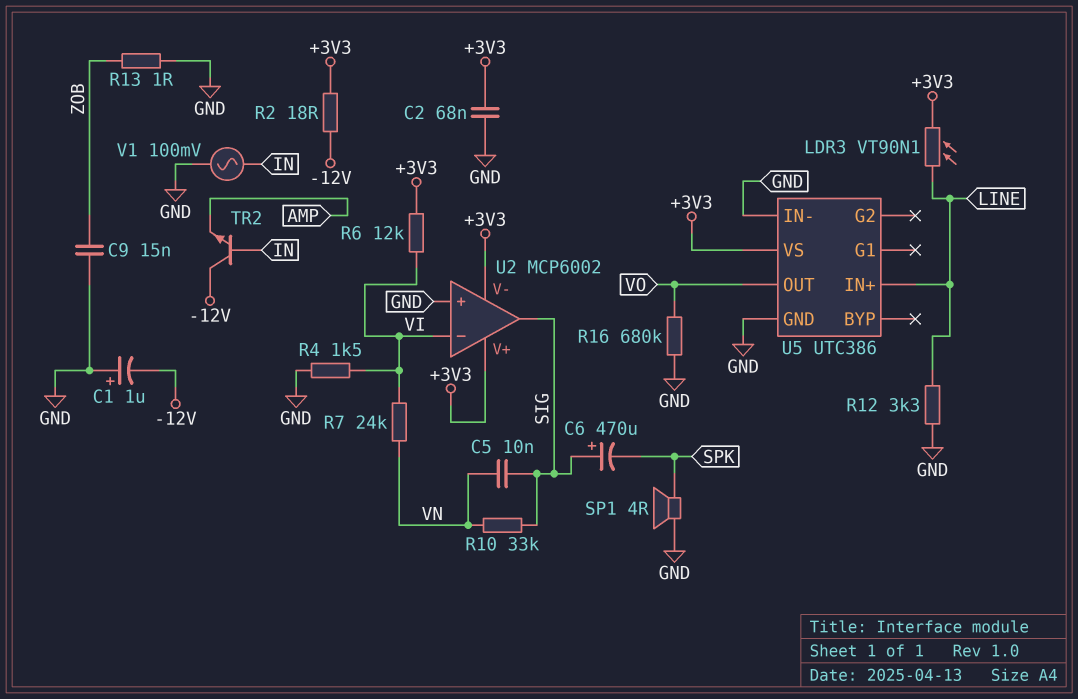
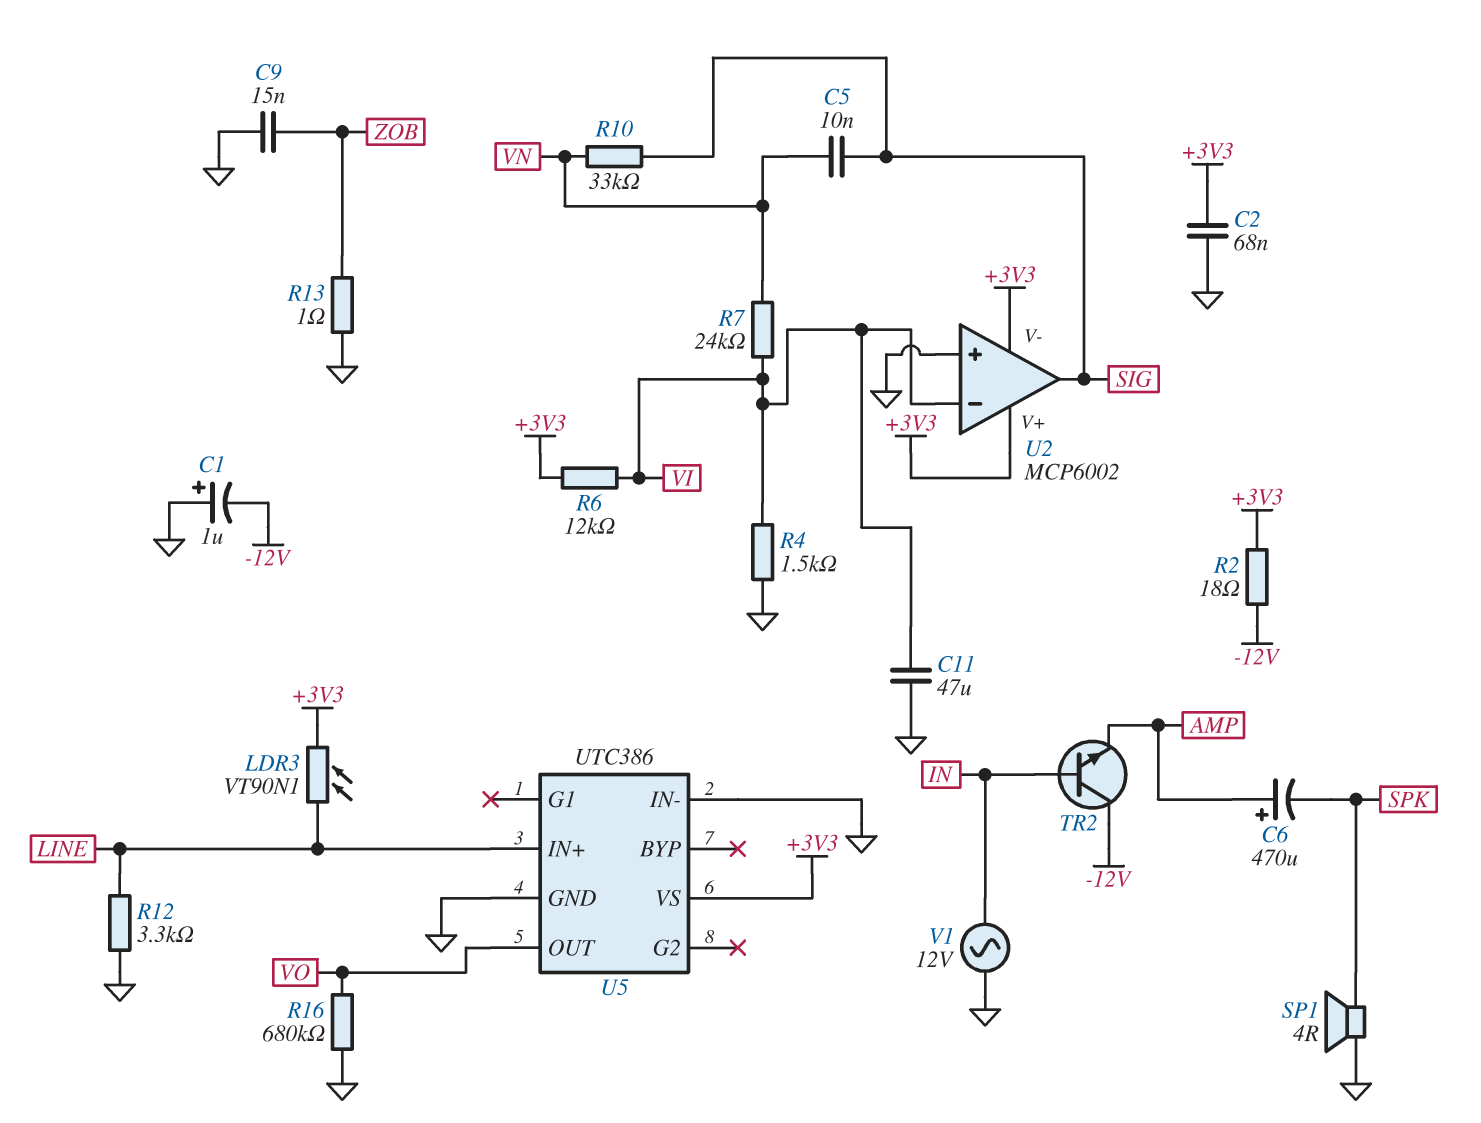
C6: 470uF (plus SIG, minus SPK) -> 470uF (plus AMP, minus SPK)
C11: none -> 47uF (GND, VI)
V1: AC 100mV (GND, IN) -> AC 12V (GND, IN)

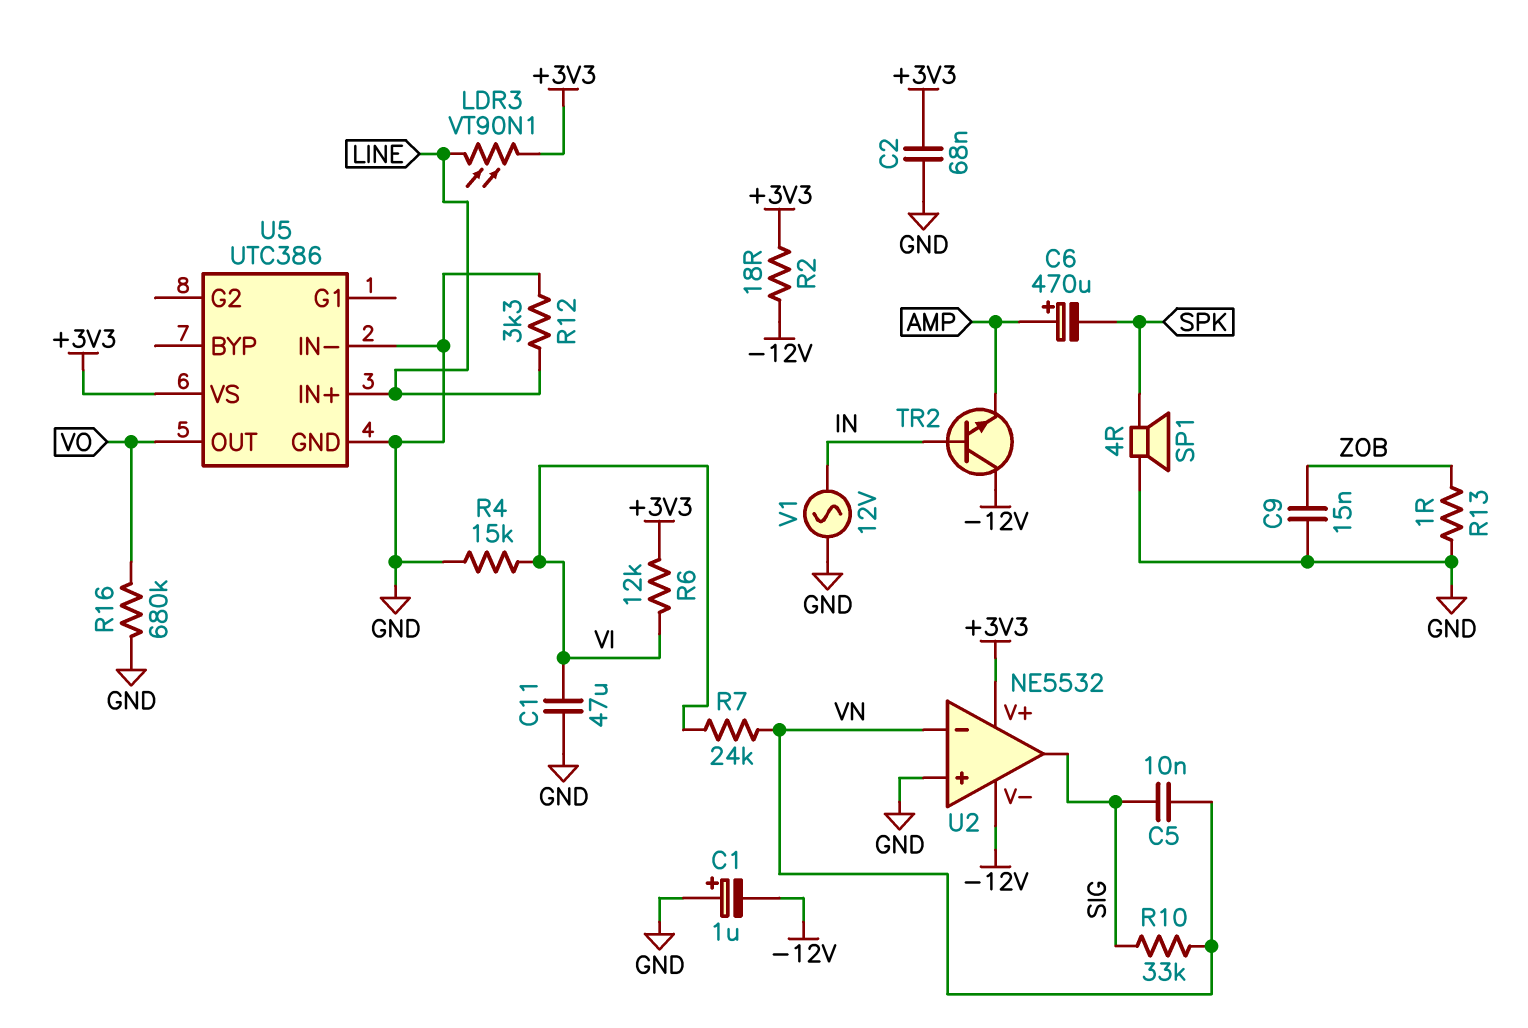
R4: 1.5k (GND, VI) -> 15k (GND, VI)
U2: MCP6002 -> NE5532
U2 pin V-: +3V3 -> -12V
U2 pin in-: VI -> VN

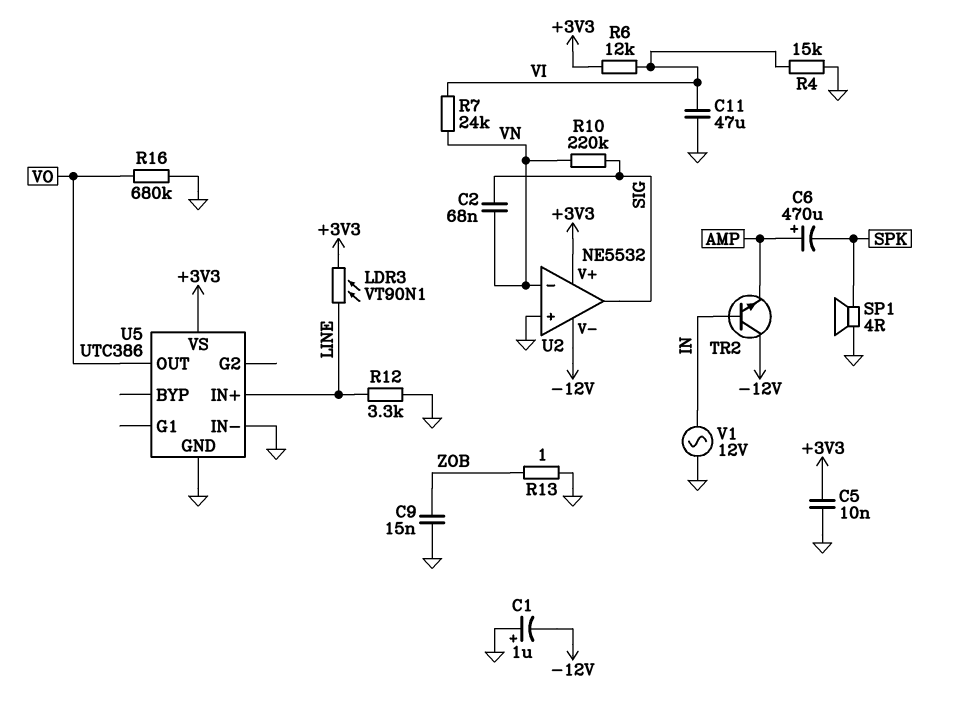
C2: 68nF (+3V3, GND) -> 68nF (SIG, VN)
C5: 10nF (SIG, VN) -> 10nF (+3V3, GND)
R2: 18 (+3V3, -12V) -> none
R10: 33k (SIG, VN) -> 220k (SIG, VN)

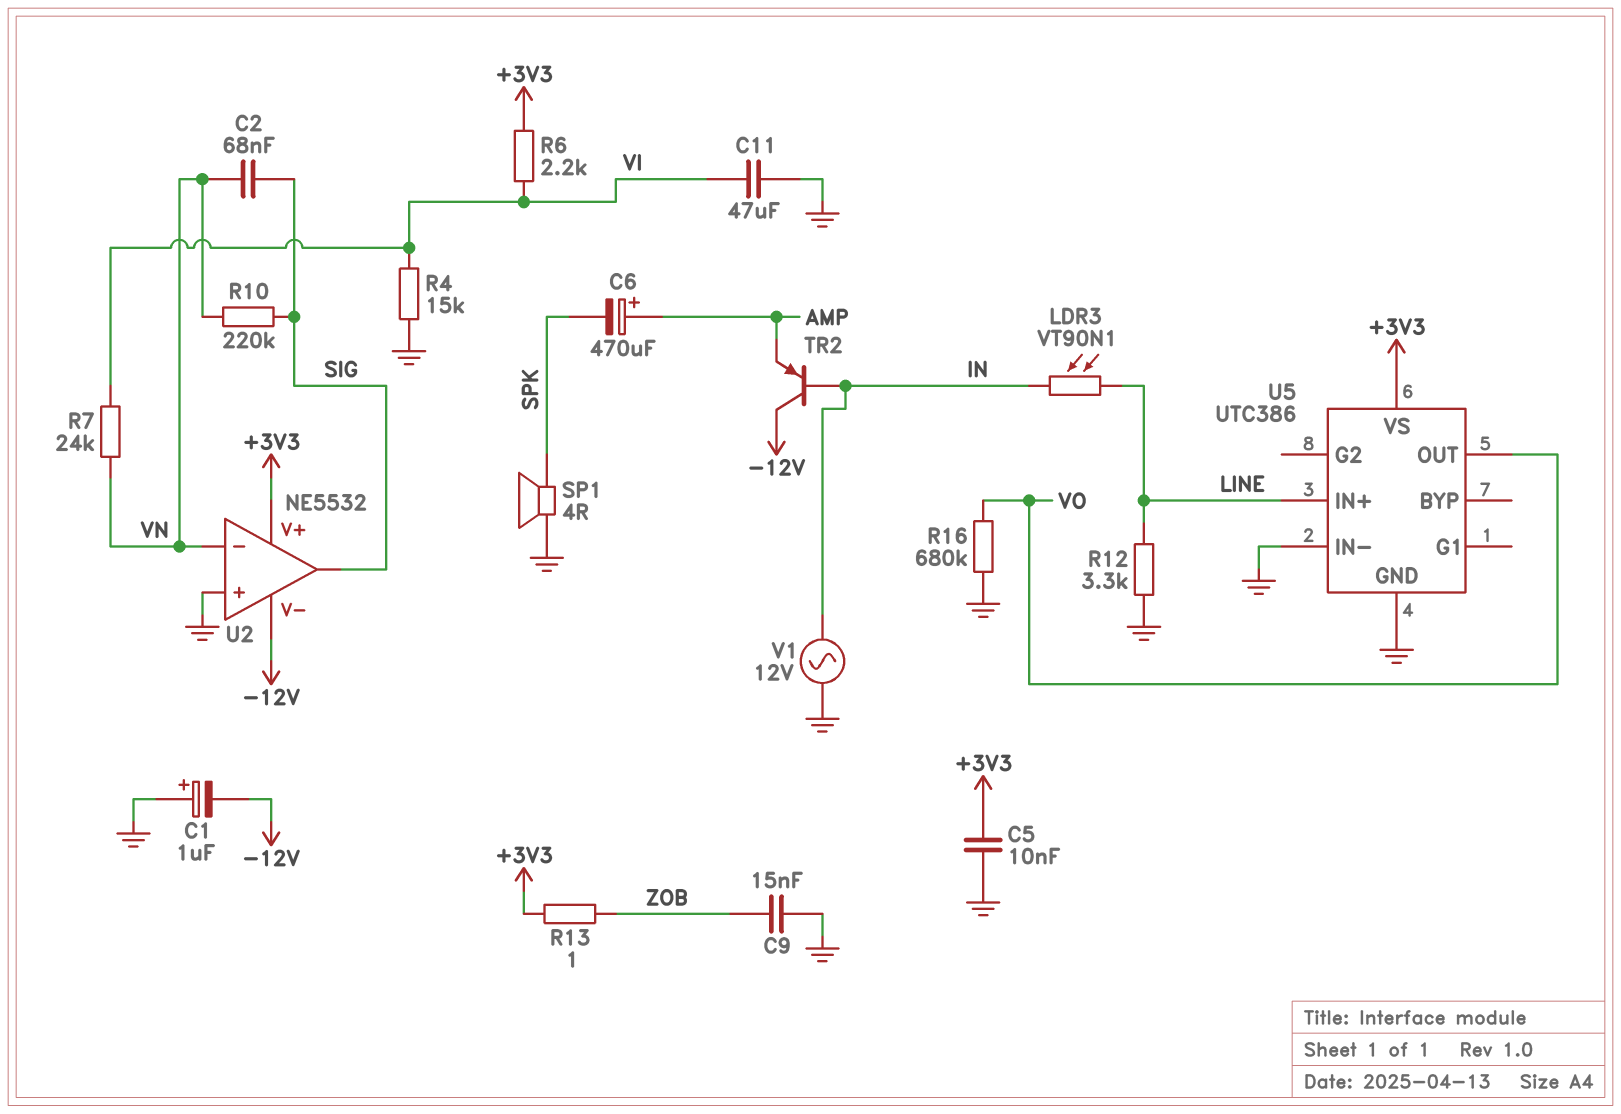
LDR3: VT90N1 (+3V3, LINE) -> VT90N1 (IN, LINE)
R6: 12k (+3V3, VI) -> 2.2k (+3V3, VI)
R13: 1 (GND, ZOB) -> 1 (+3V3, ZOB)
TR2: NPN (B IN, C -12V, E AMP) -> PNP (B IN, C -12V, E AMP)

